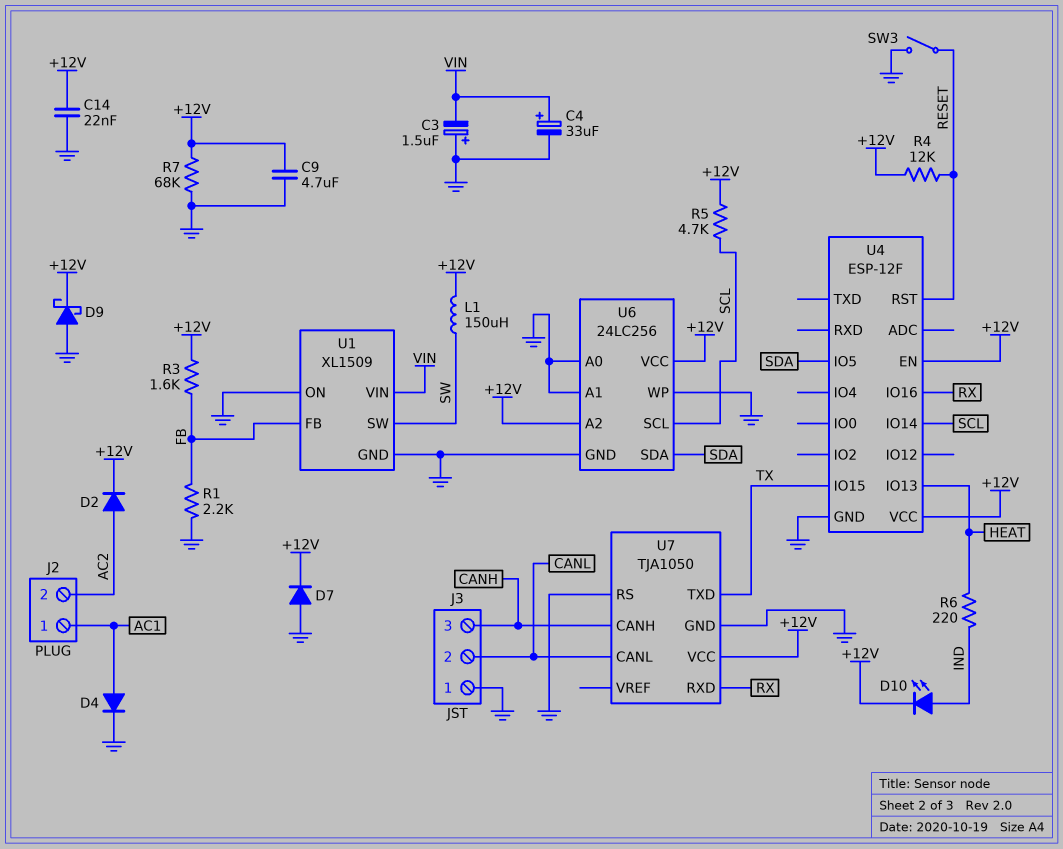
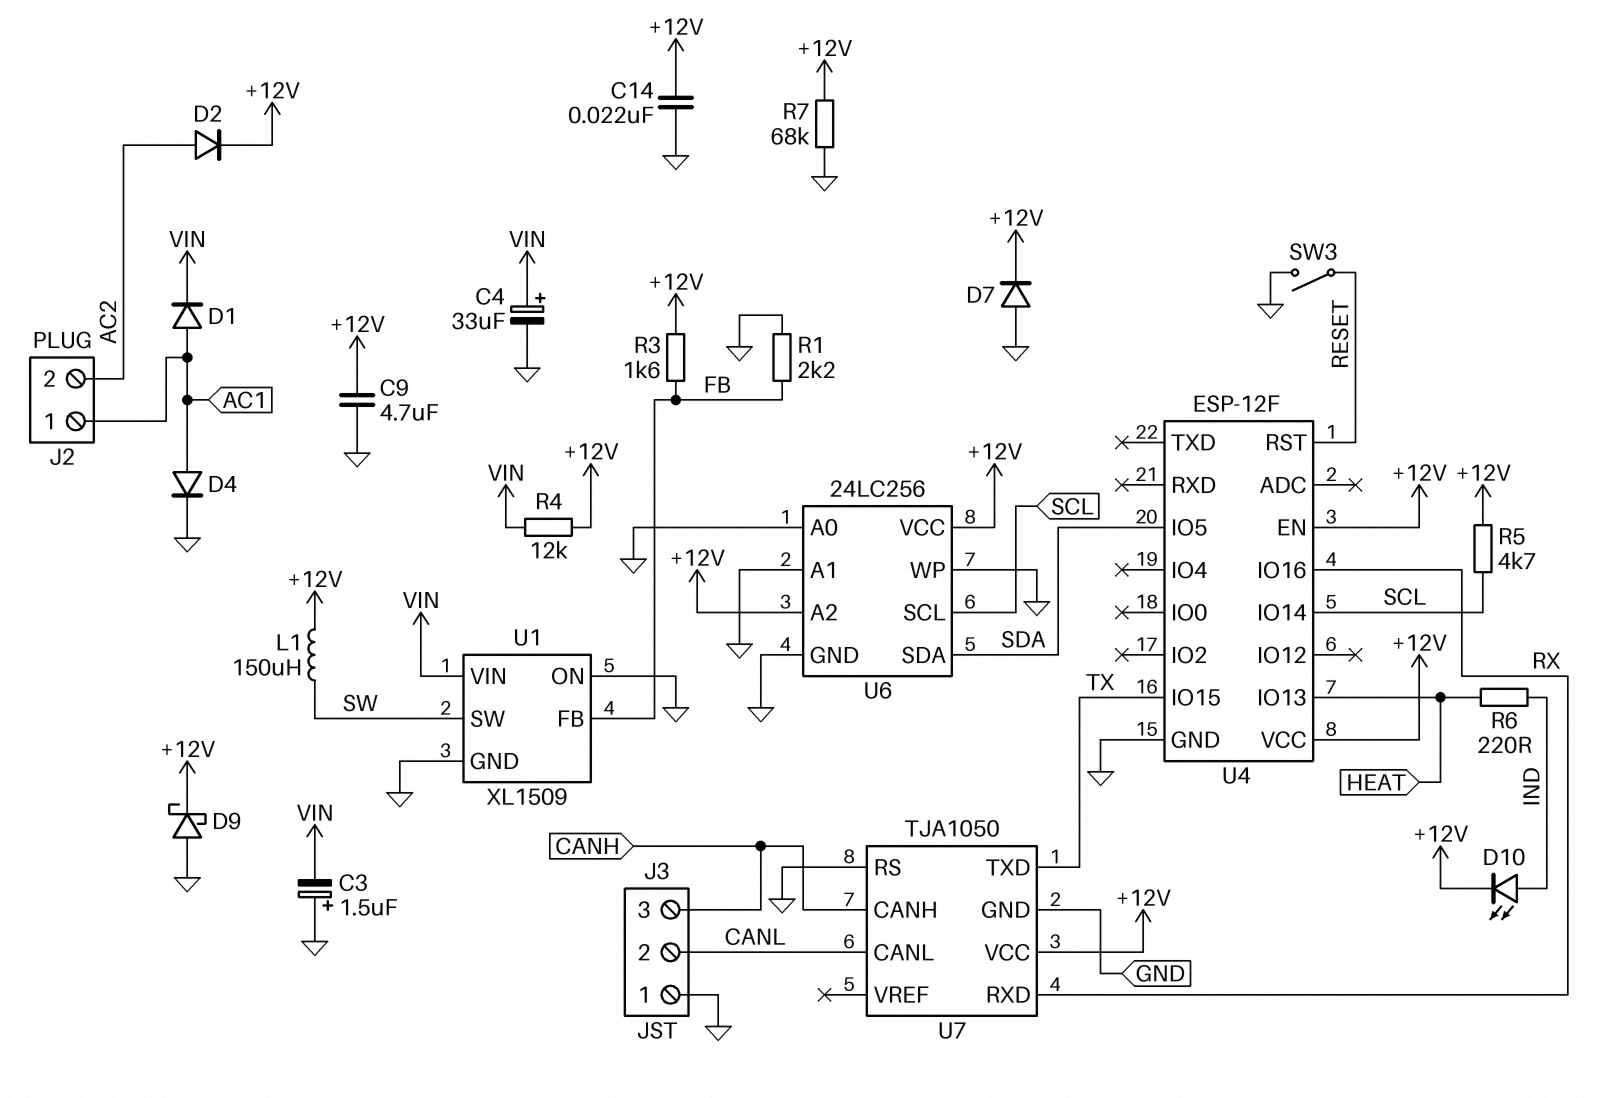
D1: none -> diode (A AC1, K VIN)
R4: 12k (+12V, RESET) -> 12k (+12V, VIN)

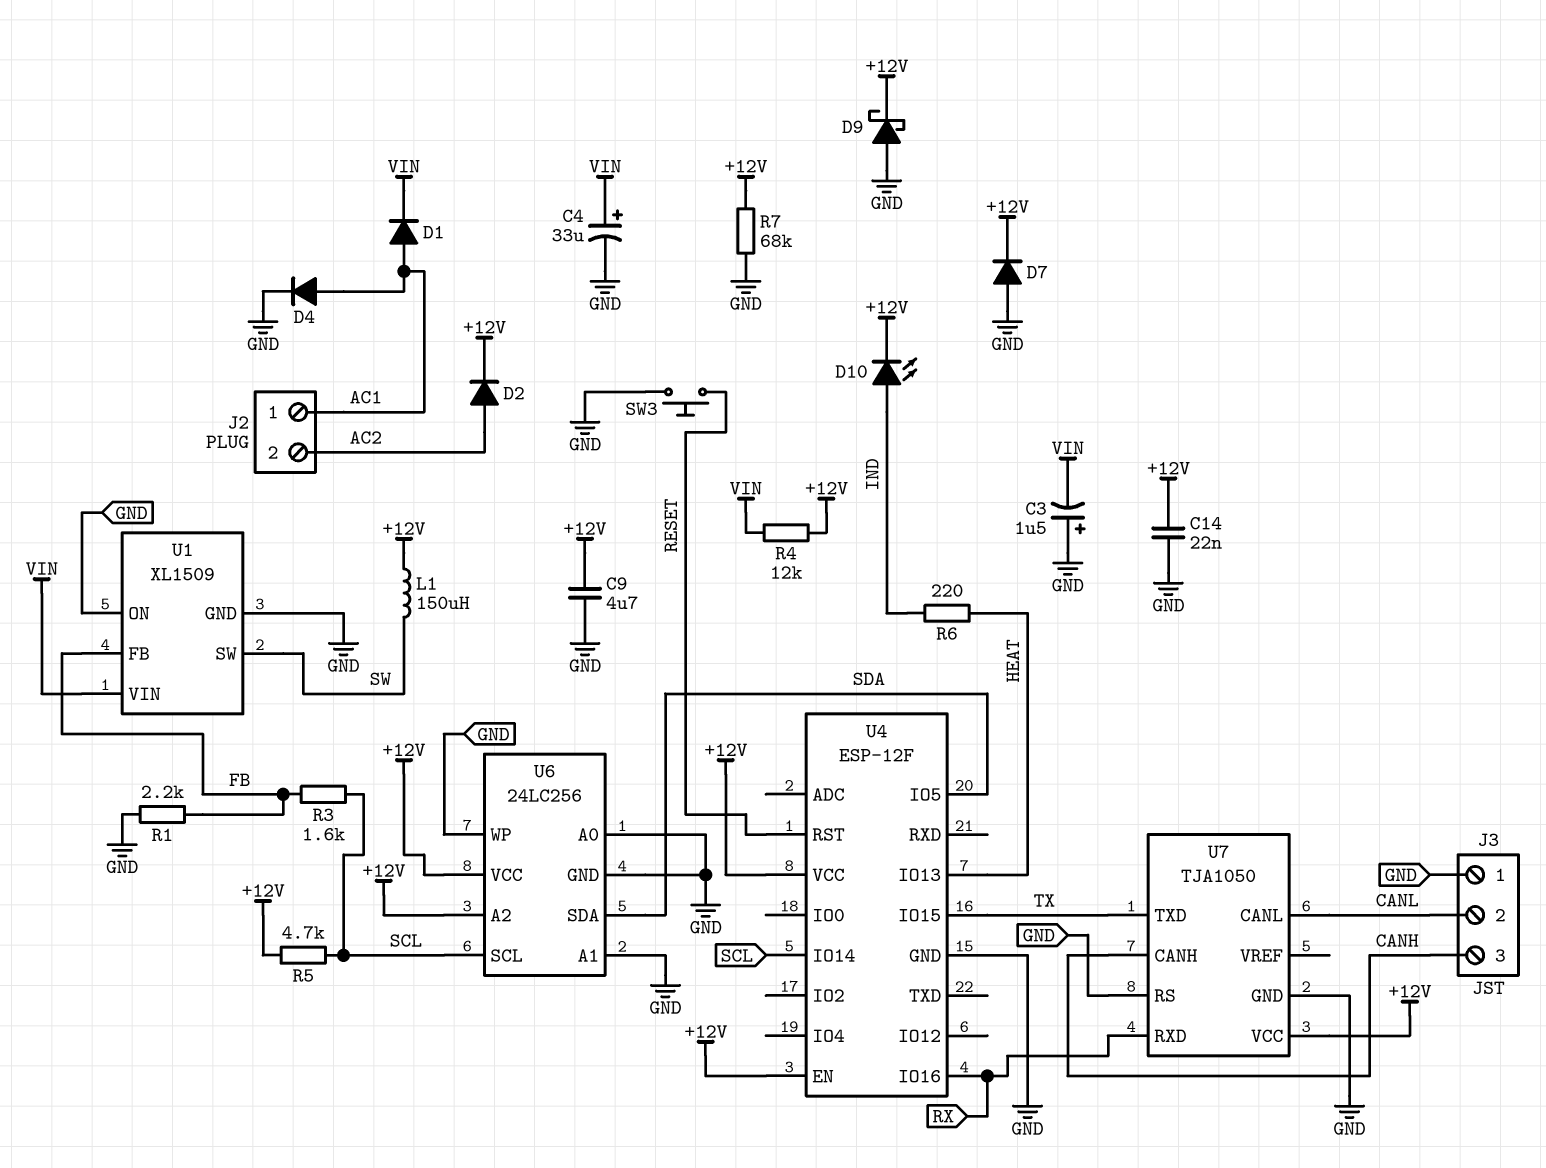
R3: 1.6k (+12V, FB) -> 1.6k (FB, SCL)
SW3: switch (GND, RESET) -> button (GND, RESET)

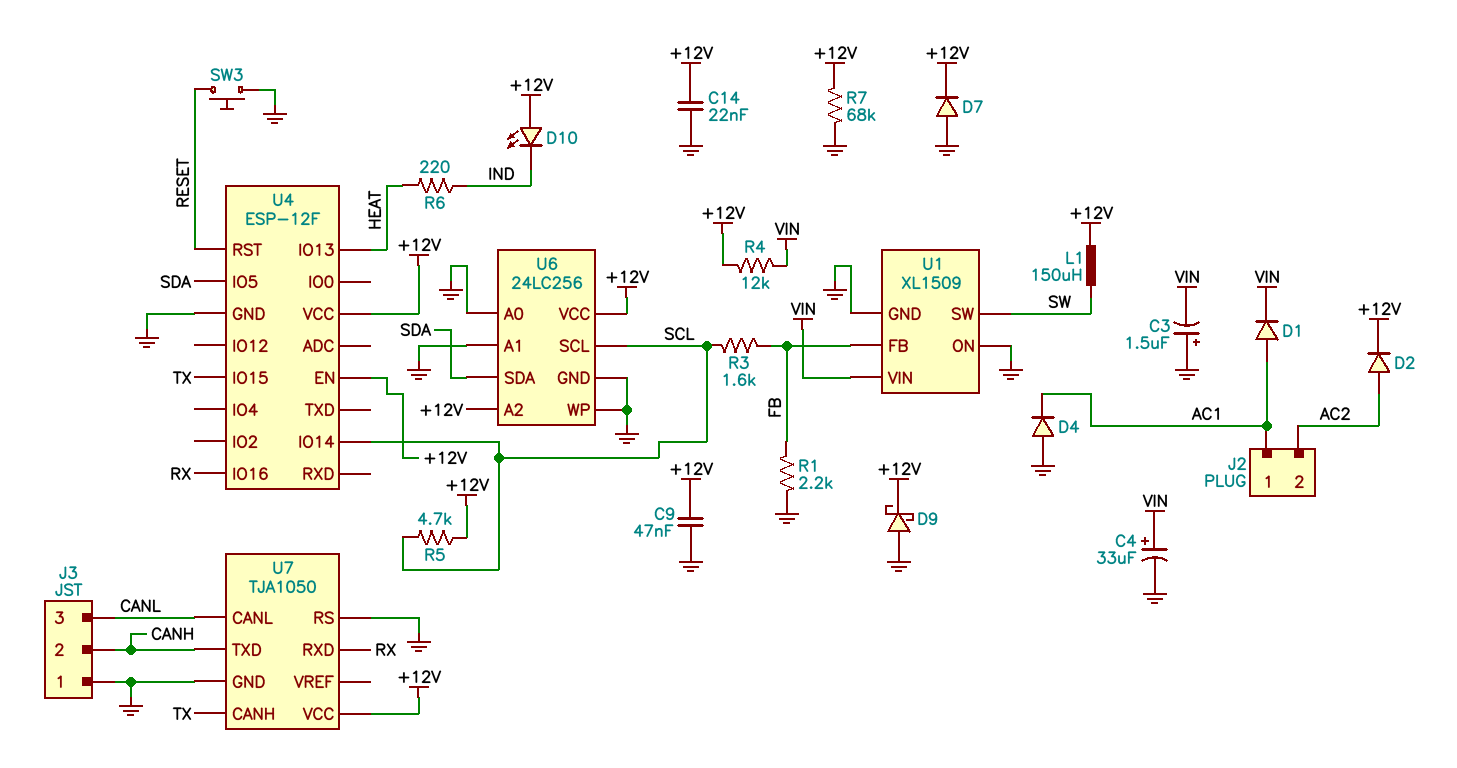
C9: 4.7uF (+12V, GND) -> 47nF (+12V, GND)
D4: diode (A AC1, K GND) -> diode (A GND, K AC1)
D10: LED (A IND, K +12V) -> LED (A +12V, K IND)
J3 pin 2: CANL -> CANH
J3 pin 3: CANH -> CANL
U7 pin CANH: CANH -> TX
U7 pin TXD: TX -> CANH

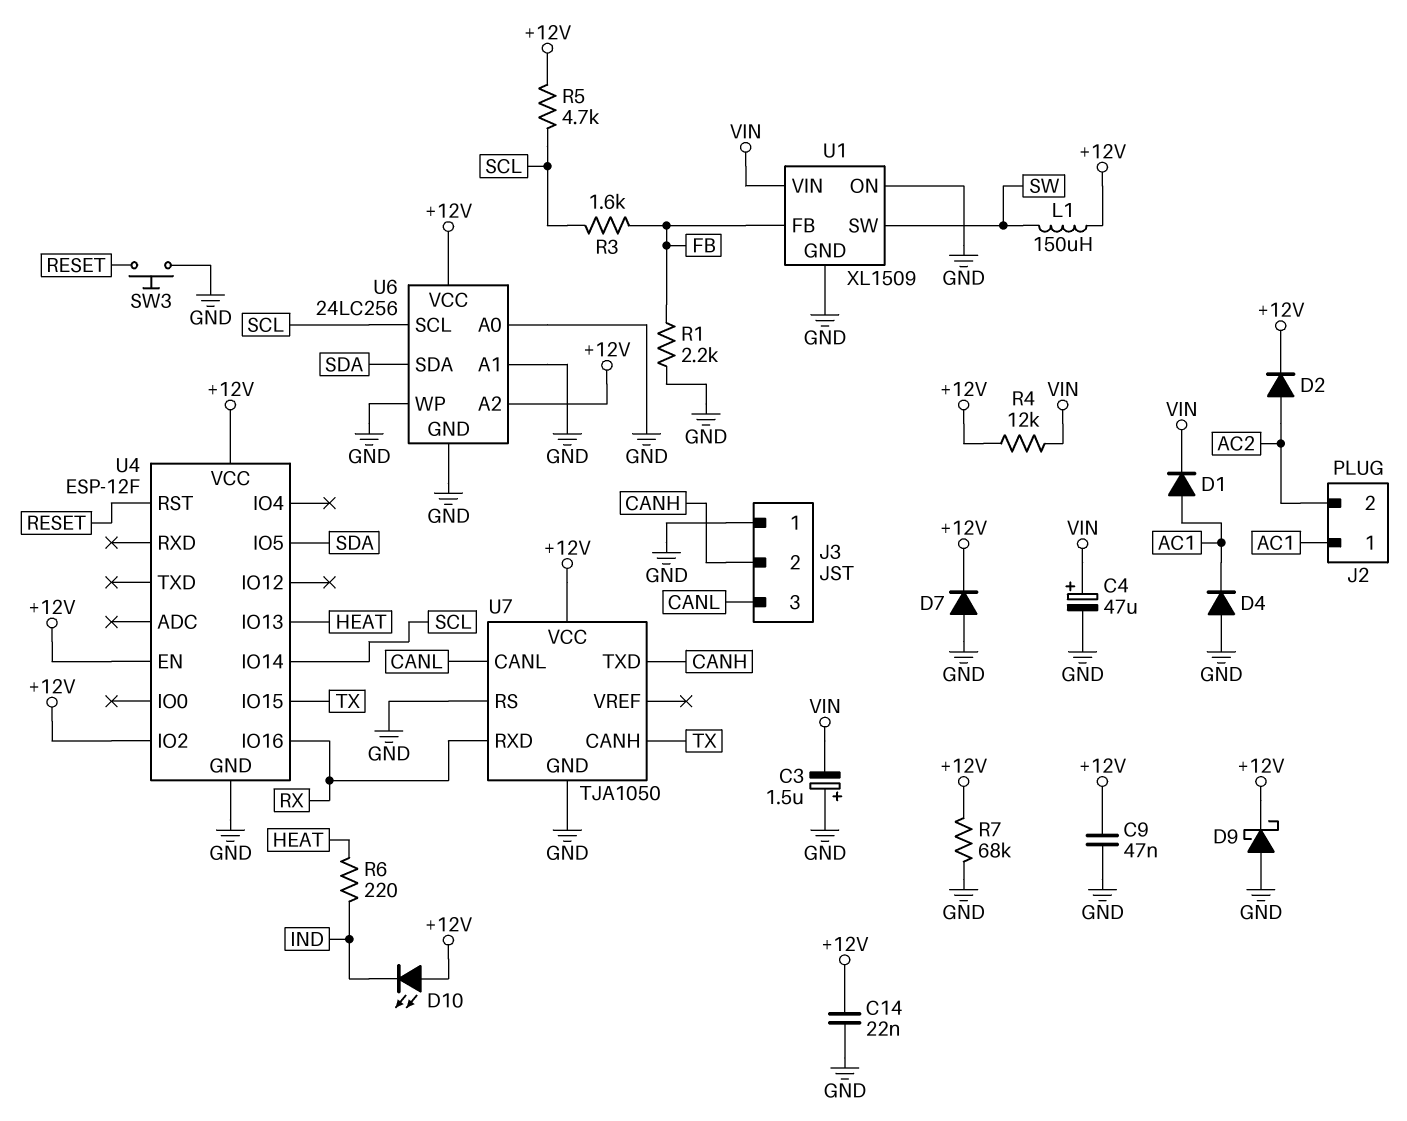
C4: 33uF (plus VIN, minus GND) -> 47uF (plus VIN, minus GND)
U4 pin IO2: none -> +12V

